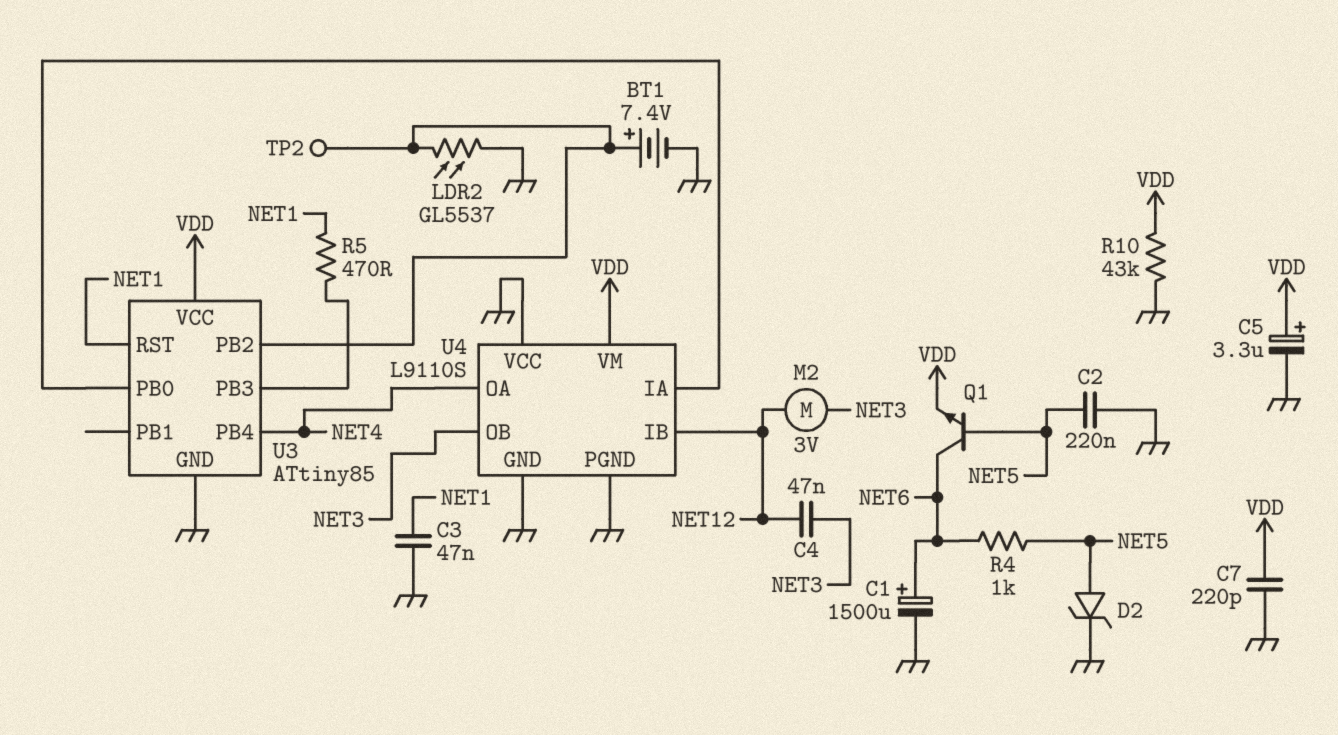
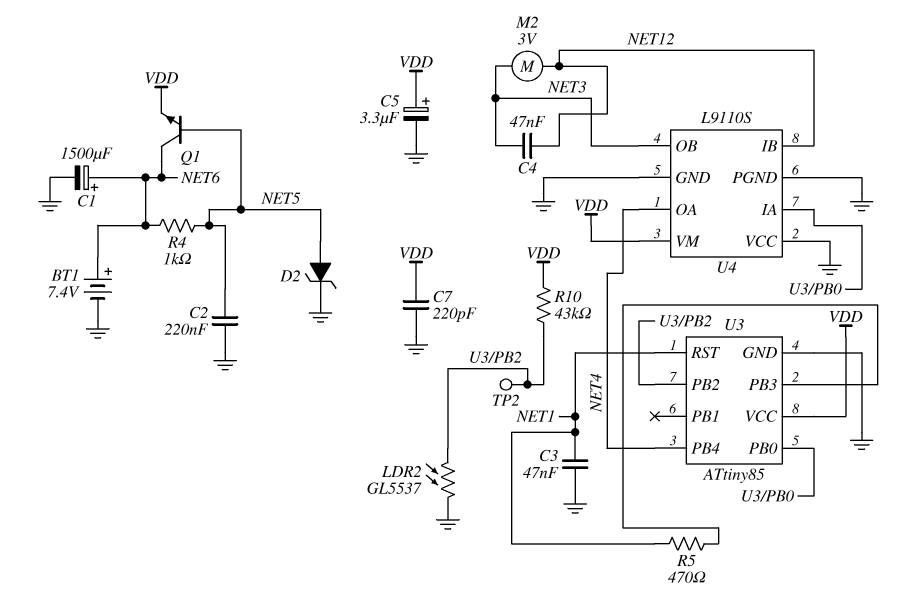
BT1: 7.4V (plus U3/PB2, minus GND) -> 7.4V (plus NET6, minus GND)
R10: 43k (GND, VDD) -> 43k (U3/PB2, VDD)

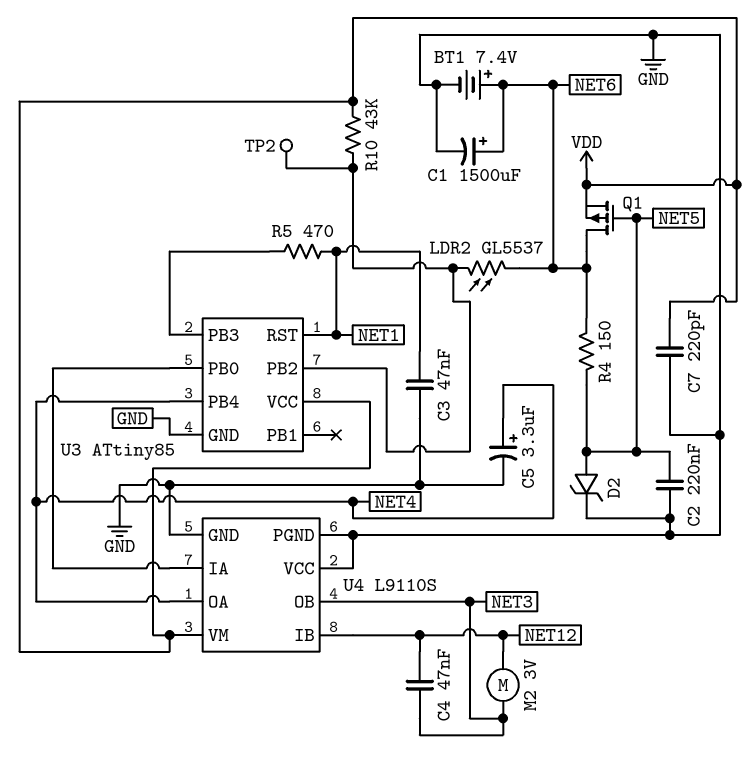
C5: 3.3uF (plus VDD, minus GND) -> 3.3uF (plus NET4, minus GND)
LDR2: GL5537 (GND, U3/PB2) -> GL5537 (NET6, U3/PB2)
Q1: NPN (B NET5, C NET6, E VDD) -> PMOS (G NET5, D NET6, S VDD)
R4: 1k (NET5, NET6) -> 150 (NET5, NET6)

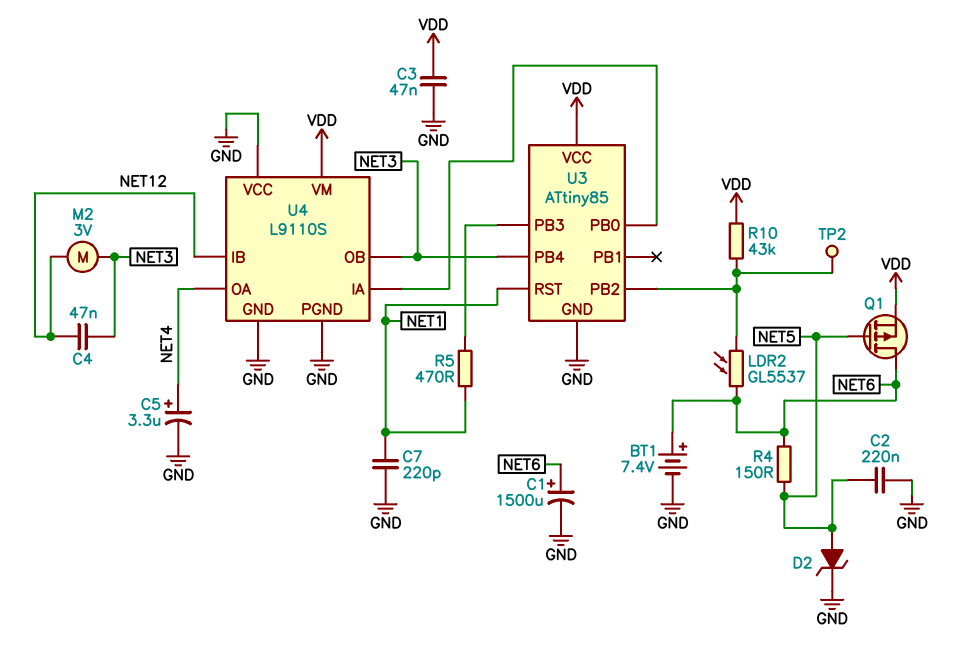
C3: 47nF (GND, NET1) -> 47nF (GND, VDD)
C7: 220pF (GND, VDD) -> 220pF (GND, NET1)
U3 pin PB4: NET4 -> NET3

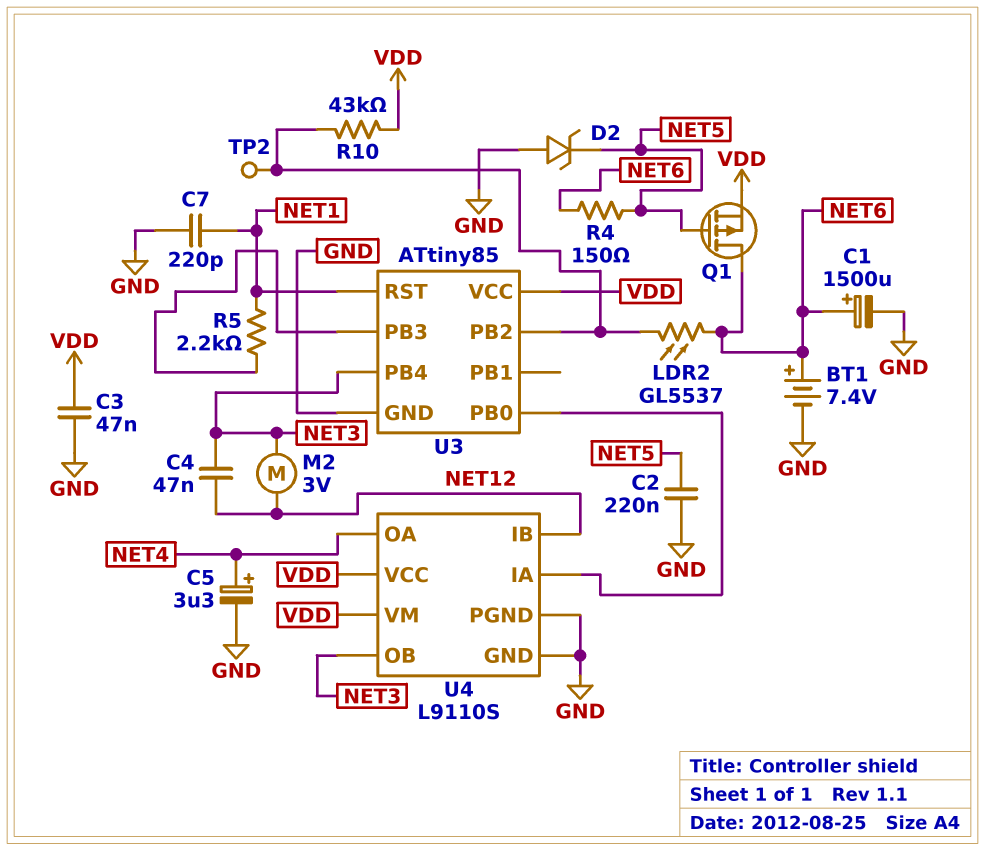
D2: zener (A NET5, K GND) -> zener (A GND, K NET5)
R5: 470 (NET1, U3/PB3) -> 2.2k (NET1, U3/PB3)
U4 pin VCC: GND -> VDD

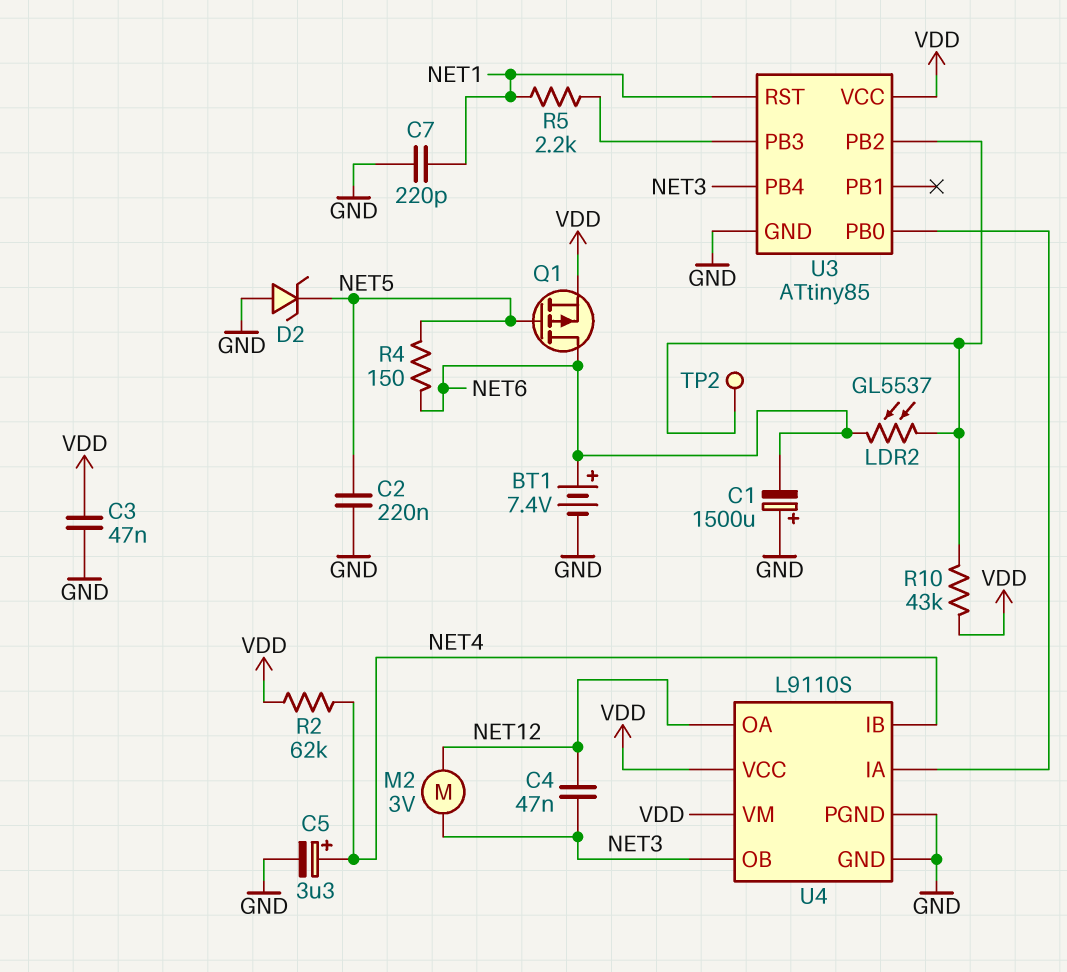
C1: 1500uF (plus NET6, minus GND) -> 1500uF (plus GND, minus NET6)
R2: none -> 62k (NET4, VDD)
U4 pin IB: NET12 -> NET4
U4 pin OA: NET4 -> NET12

